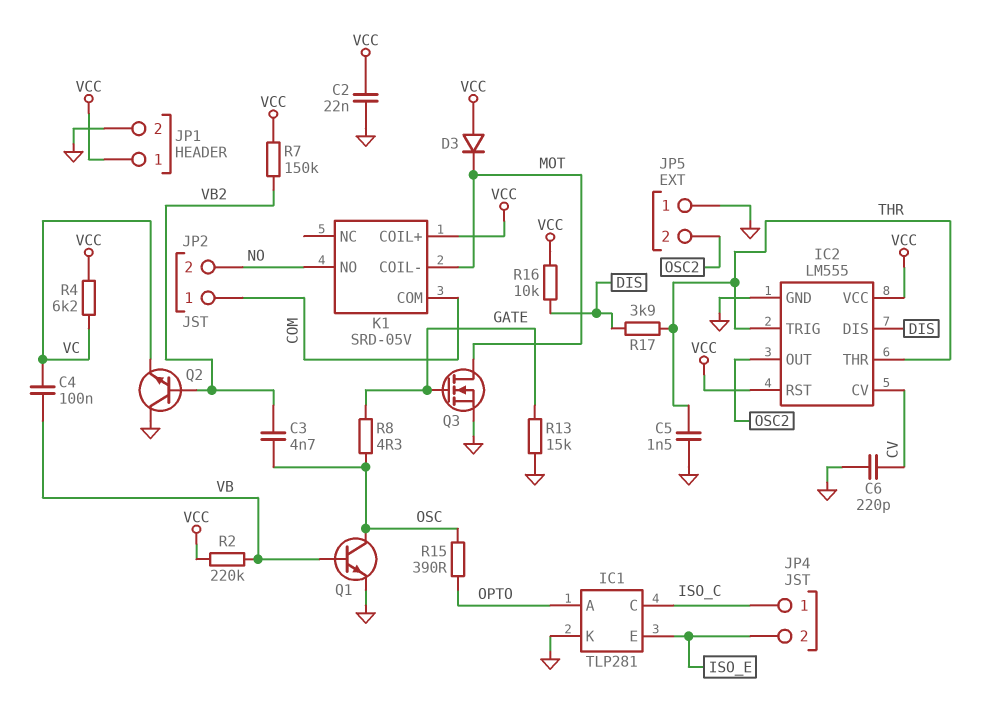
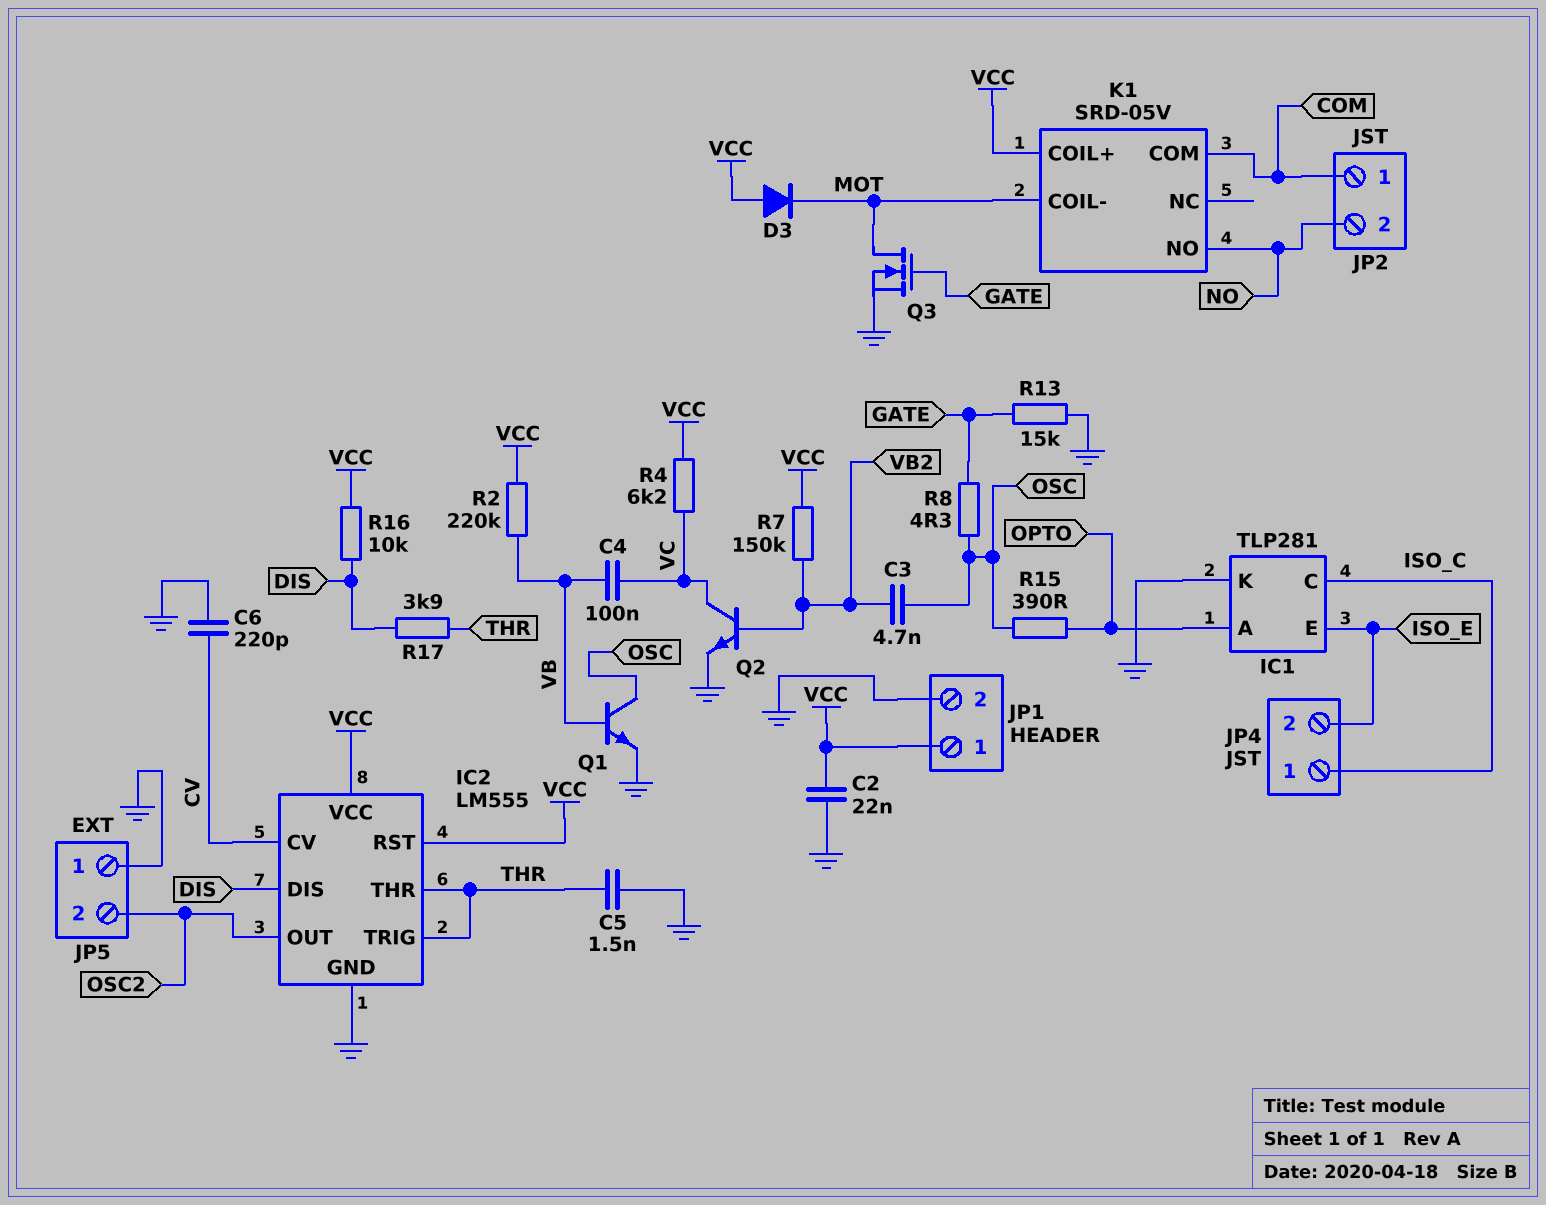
Q2: NPN (B VB2, C GND, E VC) -> NPN (B VB2, C VC, E GND)

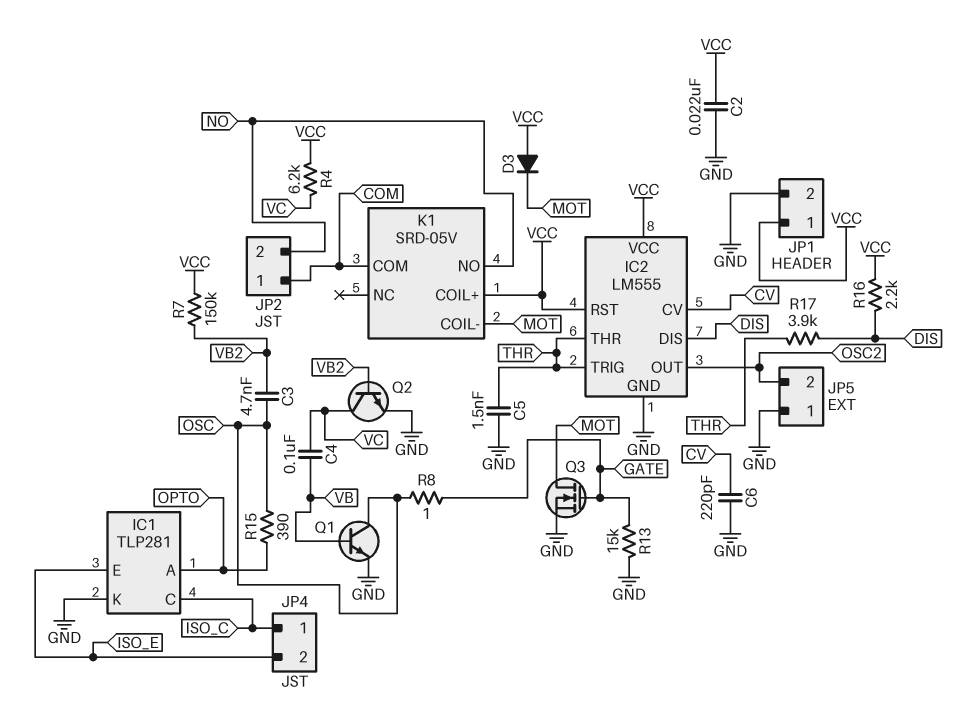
R2: 220k (VB, VCC) -> none
R8: 4.3 (GATE, OSC) -> 1 (GATE, OSC)
R16: 10k (DIS, VCC) -> 2.2k (DIS, VCC)

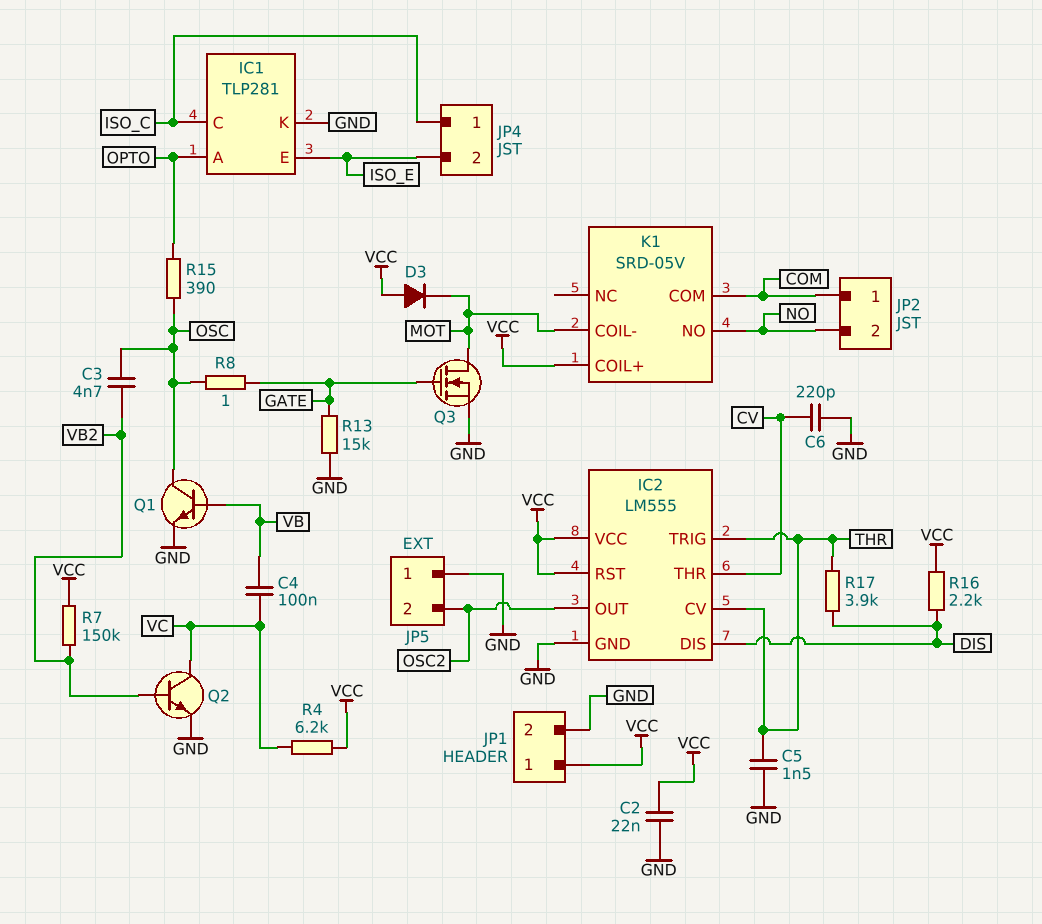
IC2 pin CV: CV -> THR
IC2 pin THR: THR -> CV

